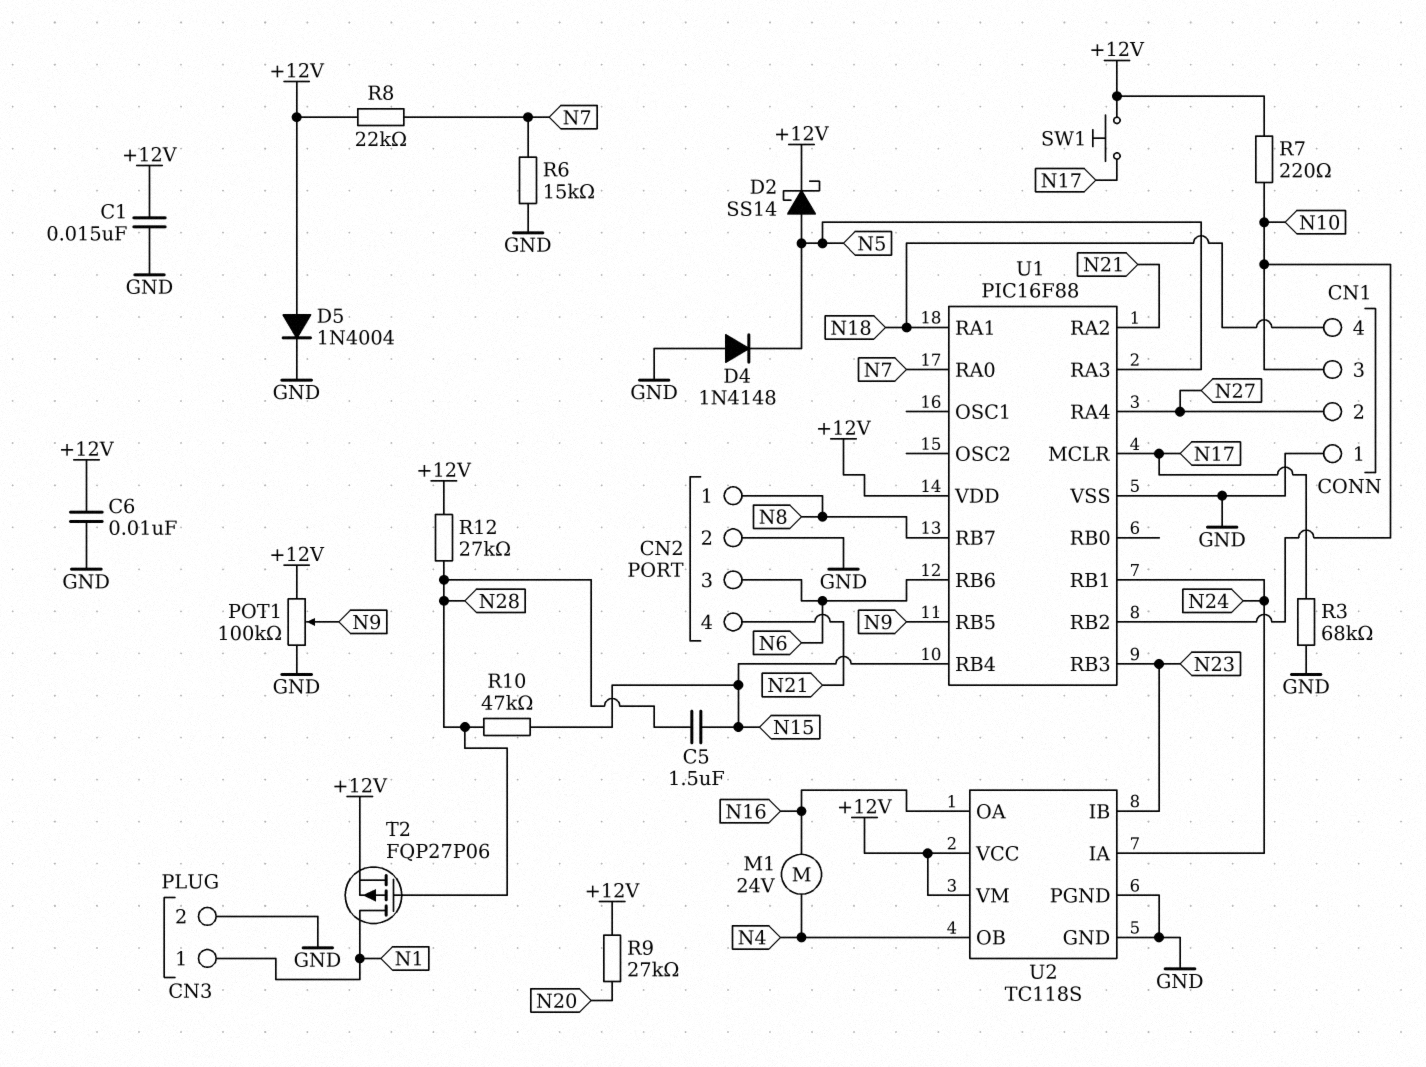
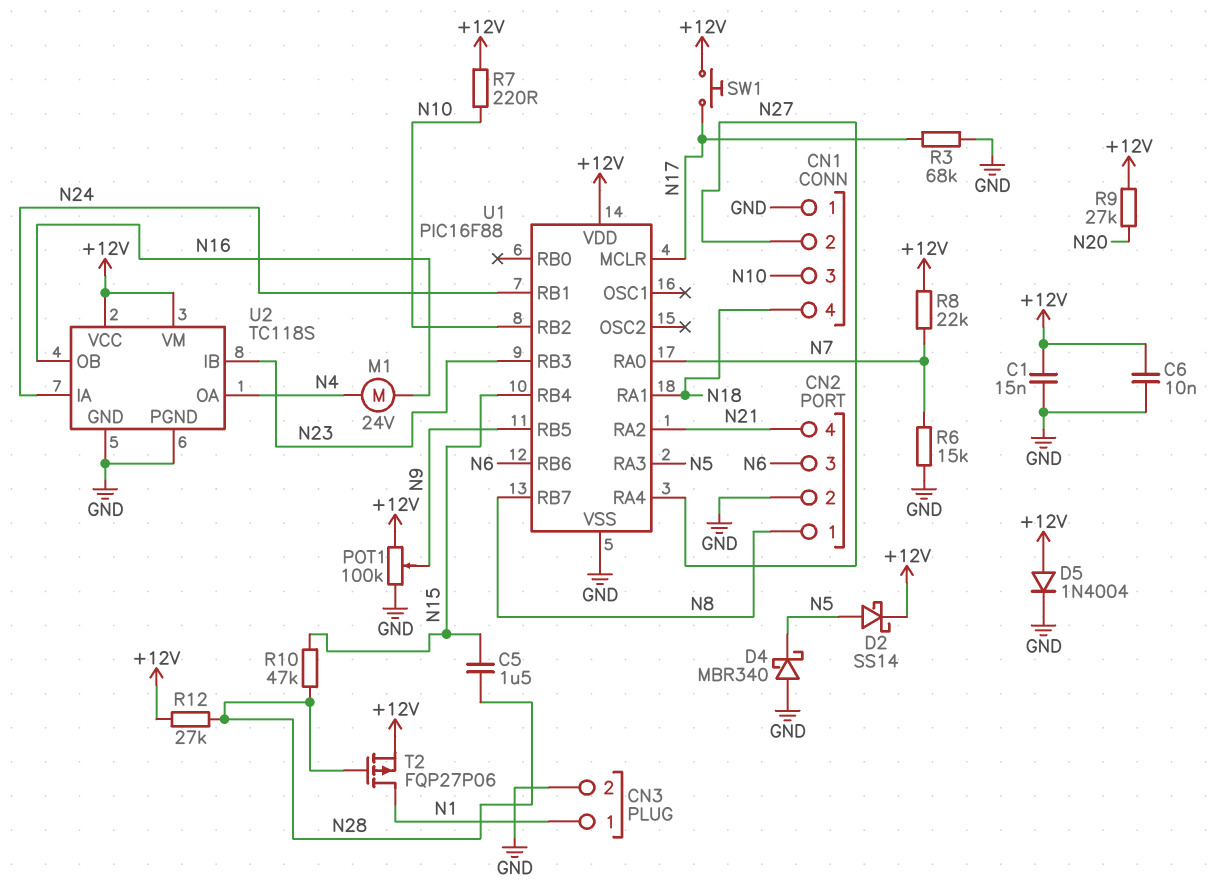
D4: diode 1N4148 (A GND, K N5) -> schottky MBR340 (A GND, K N5)
U2 pin OA: N16 -> N4
U2 pin OB: N4 -> N16

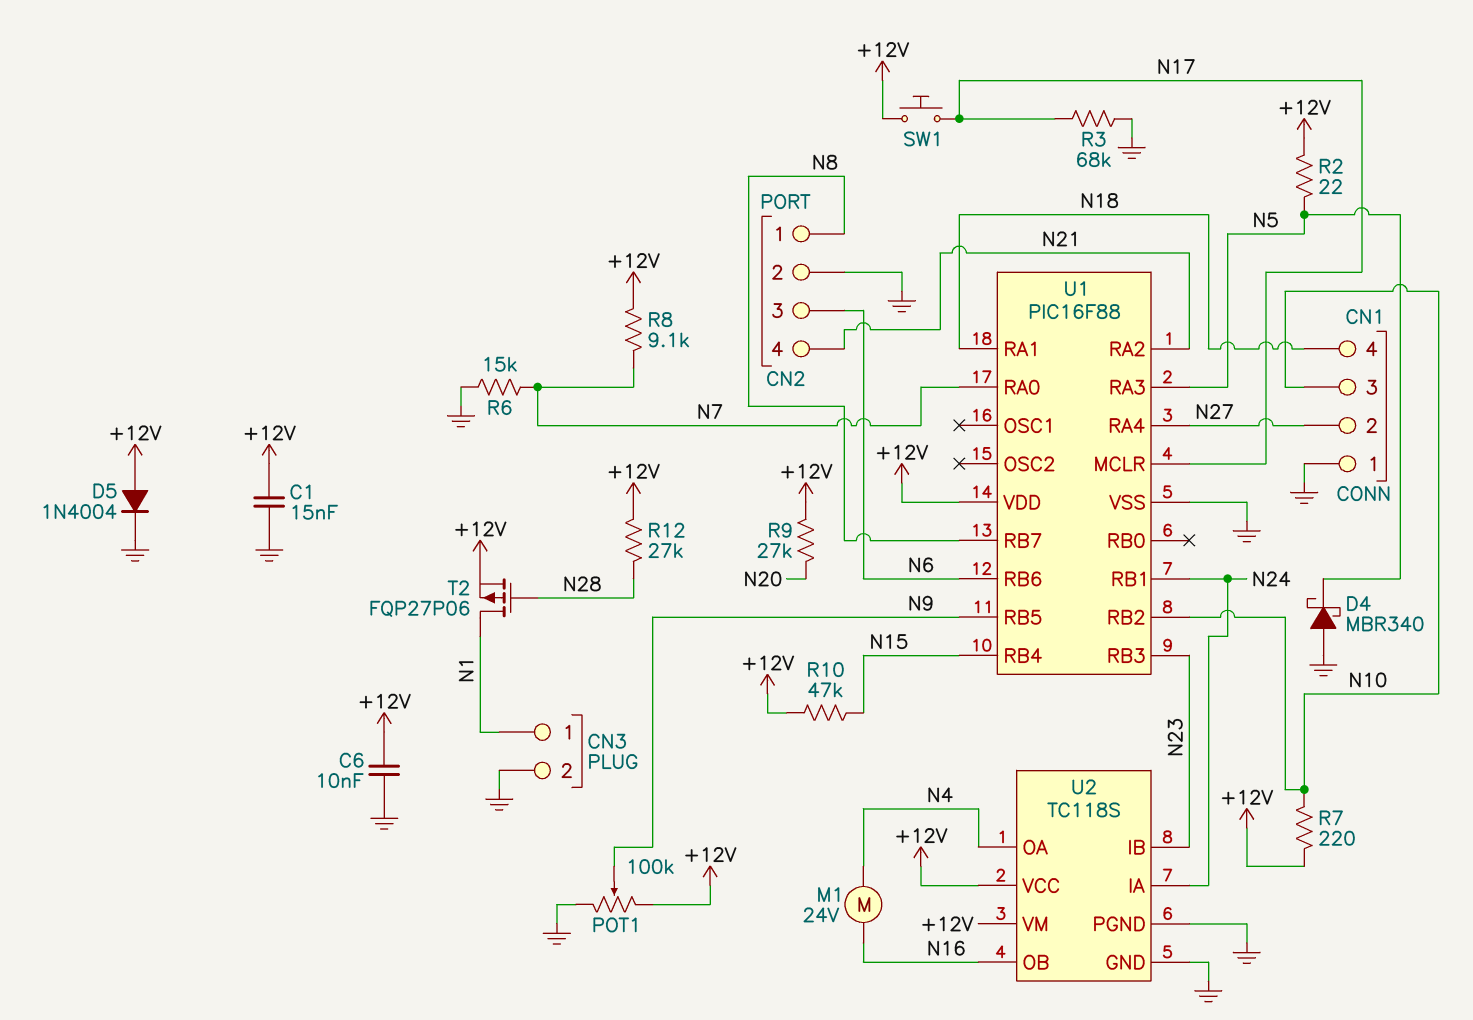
C5: 1.5uF (N15, N28) -> none
D2: schottky SS14 (A N5, K +12V) -> none
R2: none -> 22 (+12V, N5)
R8: 22k (+12V, N7) -> 9.1k (+12V, N7)
R10: 47k (N15, N28) -> 47k (+12V, N15)

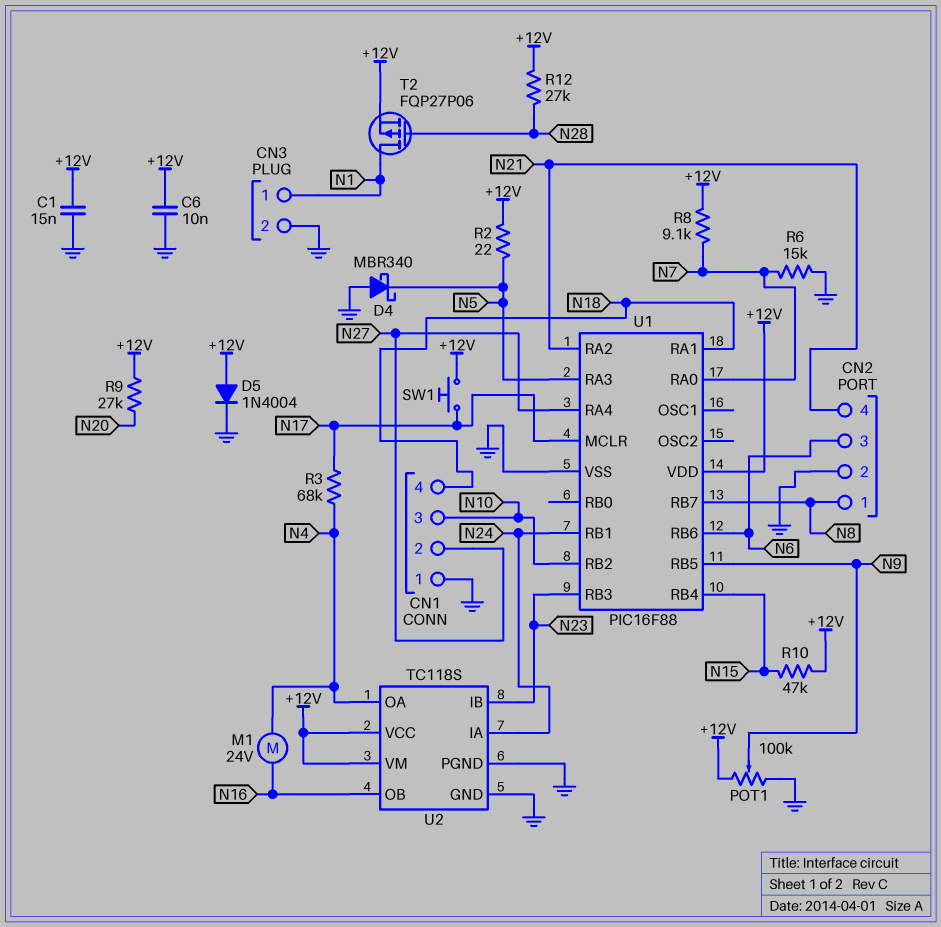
R3: 68k (GND, N17) -> 68k (N4, N17)
R7: 220 (+12V, N10) -> none

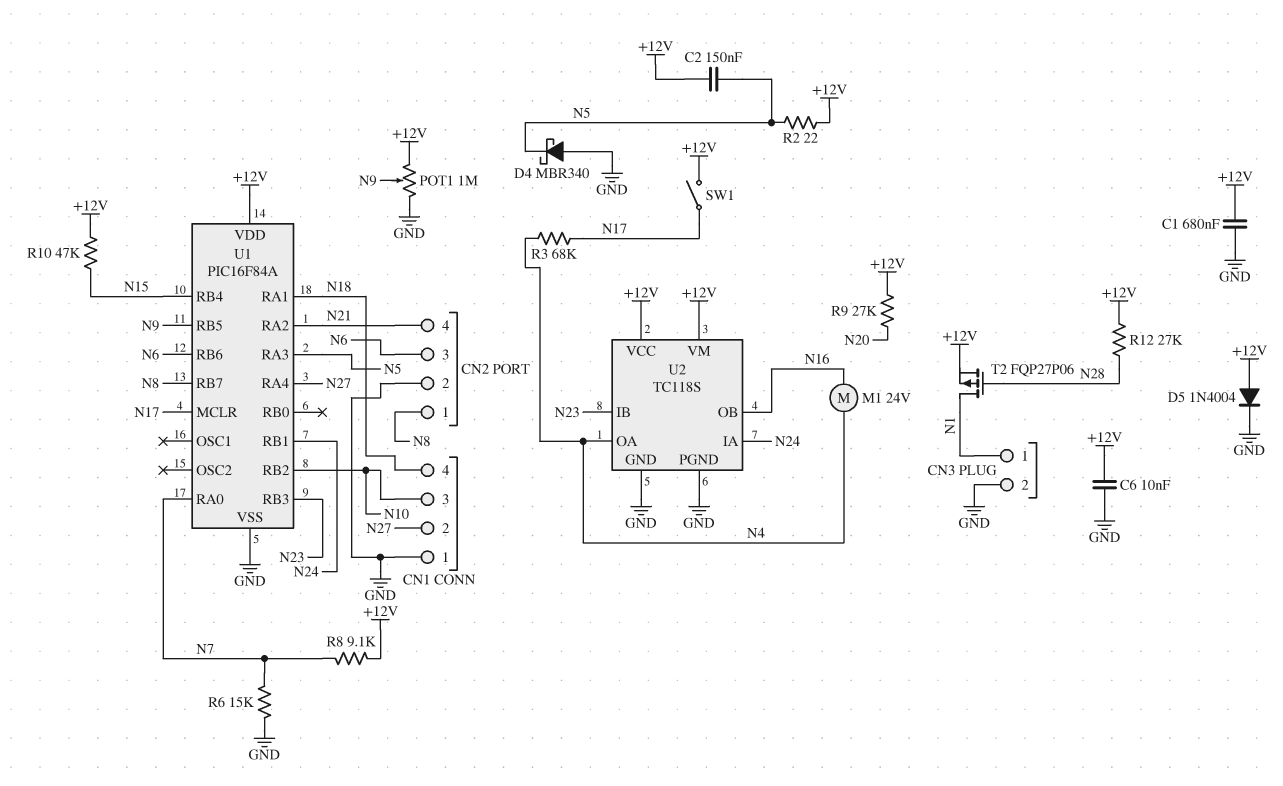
C1: 15nF (+12V, GND) -> 680nF (+12V, GND)
C2: none -> 150nF (+12V, N5)
POT1: 100k (+12V, GND, wiper N9) -> 1M (+12V, GND, wiper N9)
SW1: button (+12V, N17) -> switch (+12V, N17)
U1: PIC16F88 -> PIC16F84A

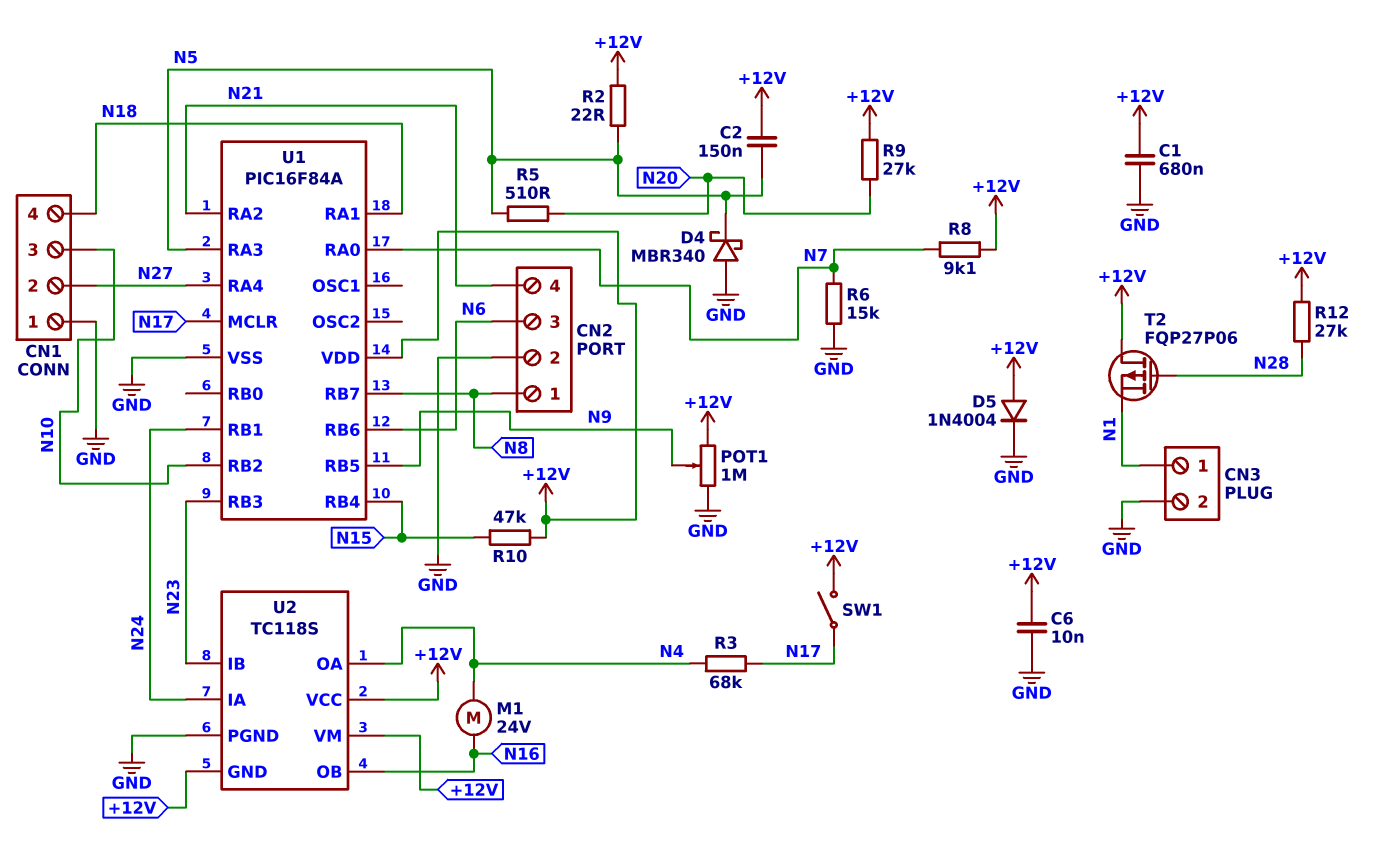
R5: none -> 510 (N5, N20)
T2: PMOS FQP27P06 (G N28, D N1, S +12V) -> PMOS FQP27P06 (G N28, D +12V, S N1)
U2 pin GND: GND -> +12V

